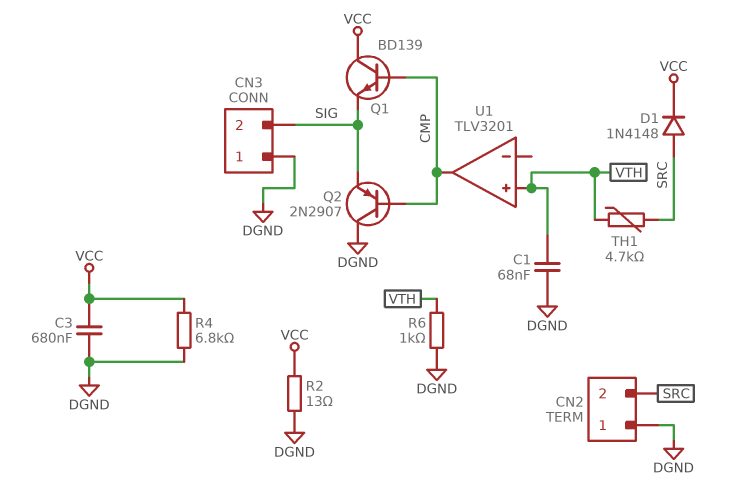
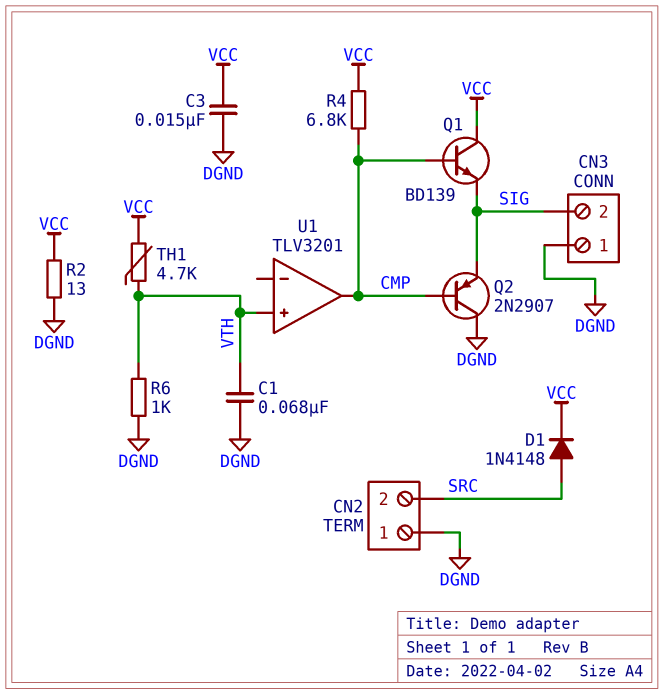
C3: 680nF (DGND, VCC) -> 15nF (DGND, VCC)
R4: 6.8k (DGND, VCC) -> 6.8k (CMP, VCC)
TH1: 4.7k (SRC, VTH) -> 4.7k (VCC, VTH)

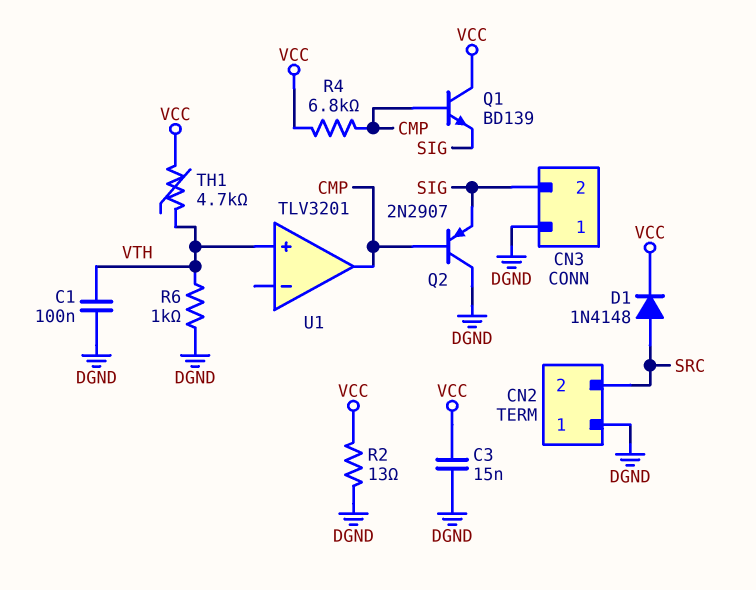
C1: 68nF (DGND, VTH) -> 100nF (DGND, VTH)

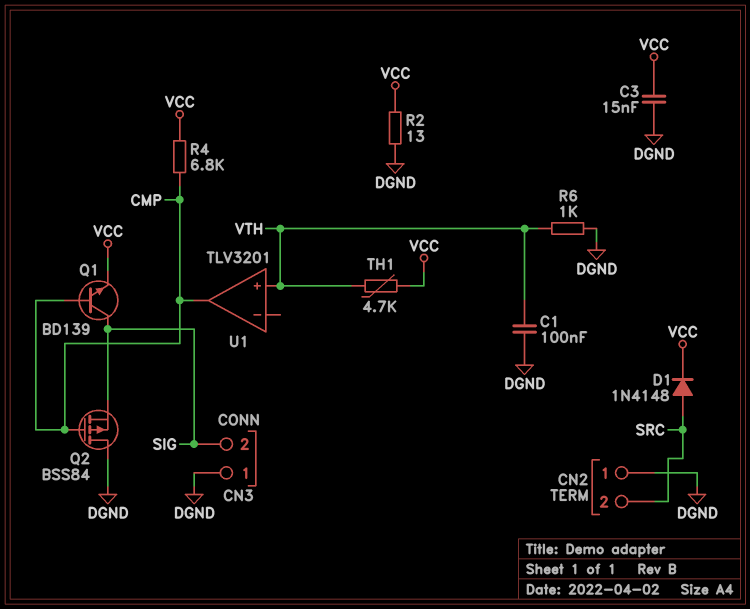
Q1: NPN BD139 (B CMP, C VCC, E SIG) -> NPN BD139 (B CMP, C SIG, E VCC)
Q2: PNP 2N2907 (B CMP, C DGND, E SIG) -> PMOS BSS84 (G CMP, D DGND, S SIG)

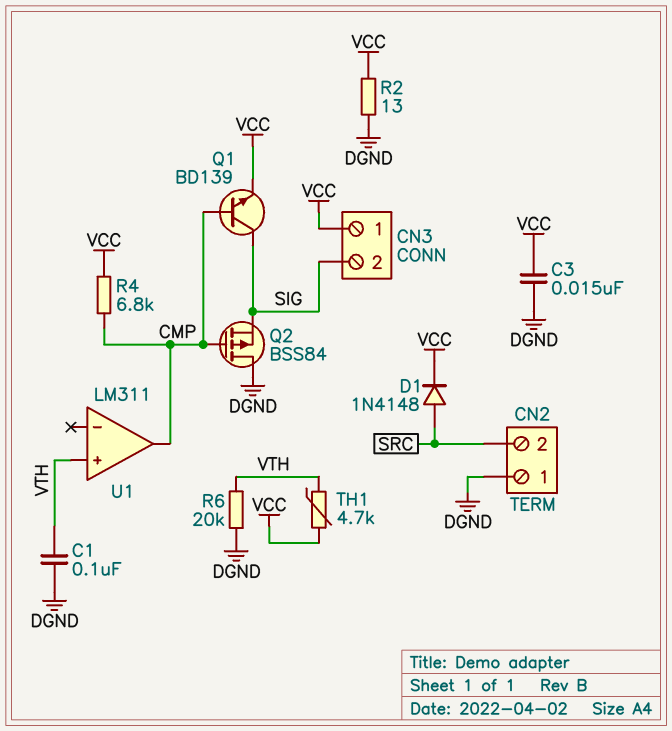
CN3 pin 1: DGND -> VCC
R6: 1k (DGND, VTH) -> 20k (DGND, VTH)
U1: TLV3201 -> LM311

